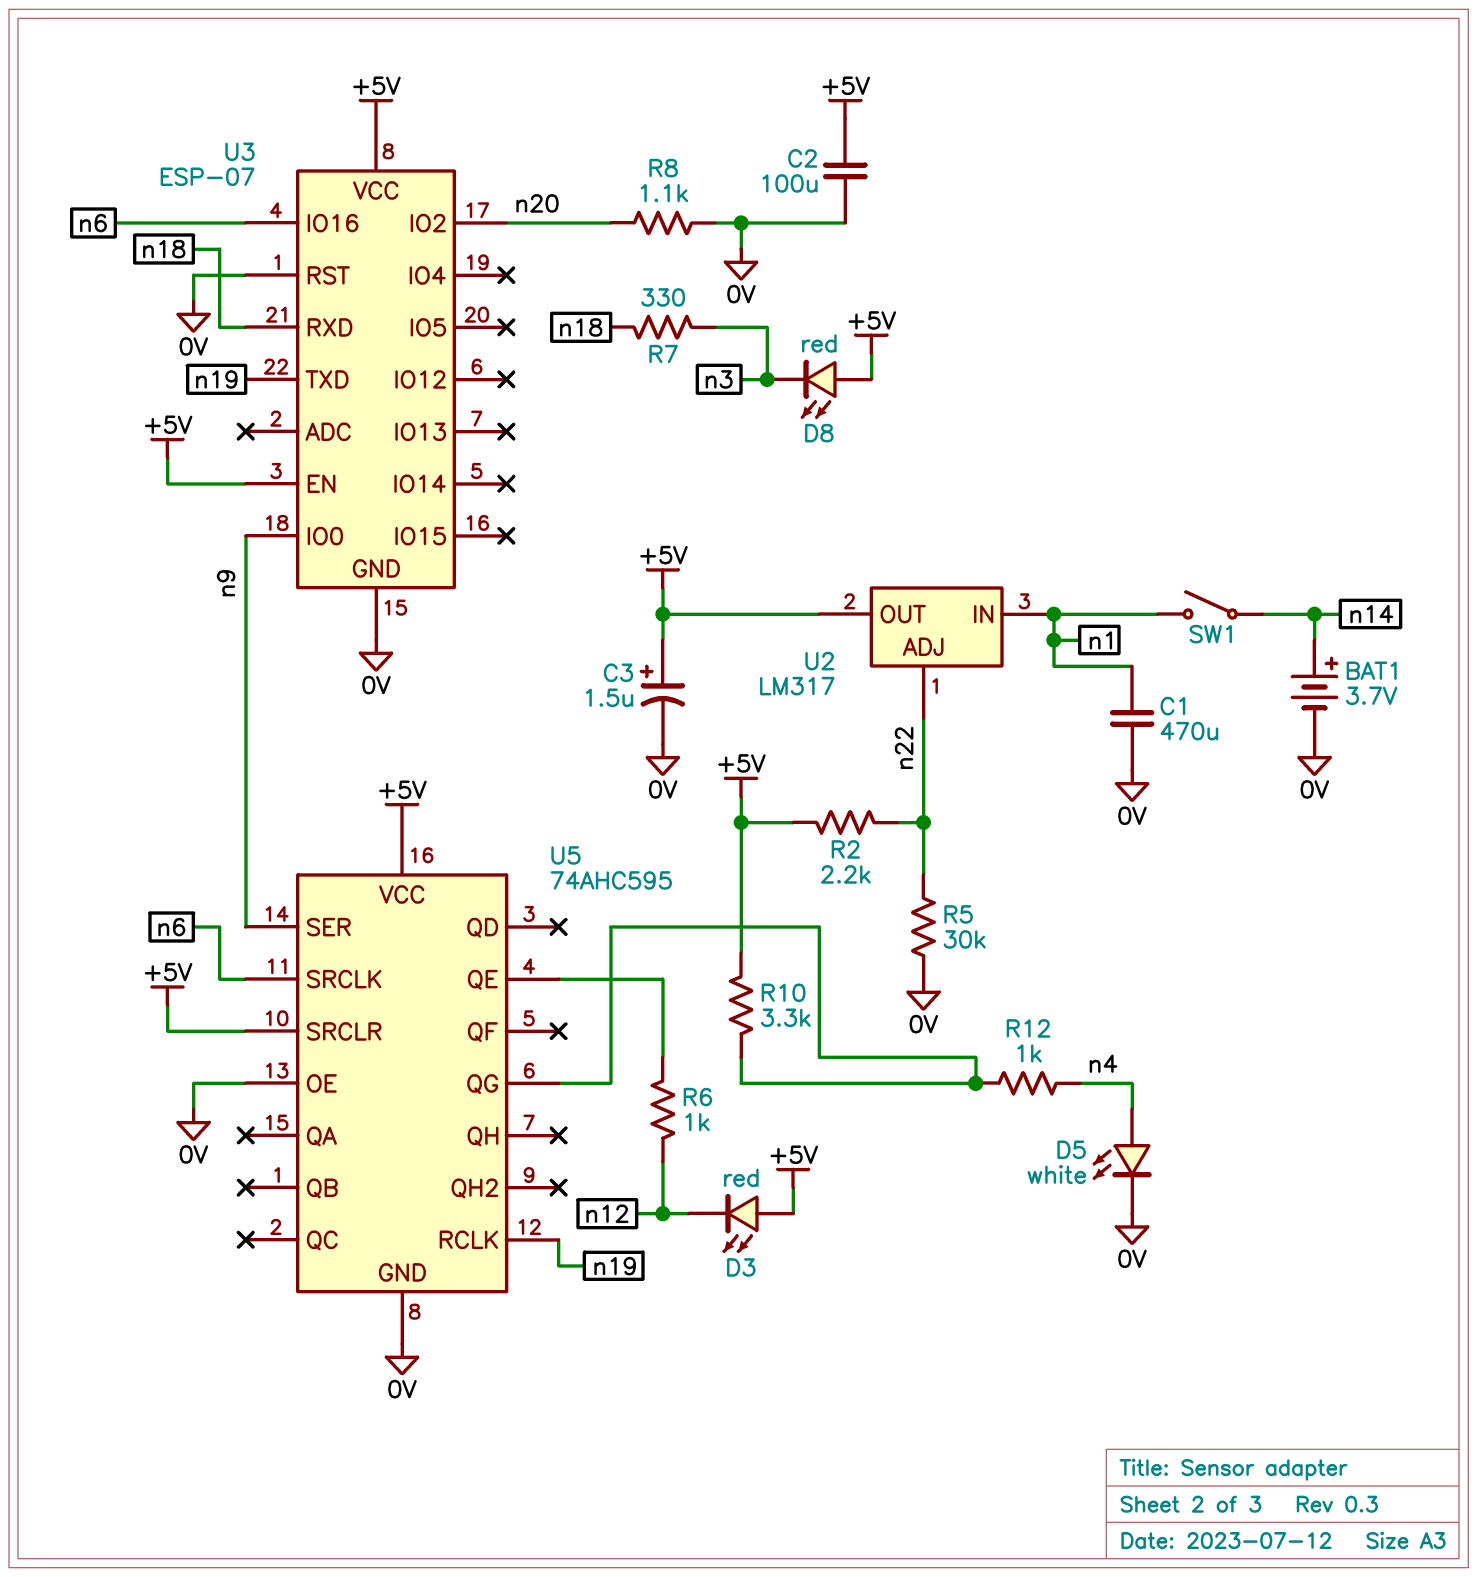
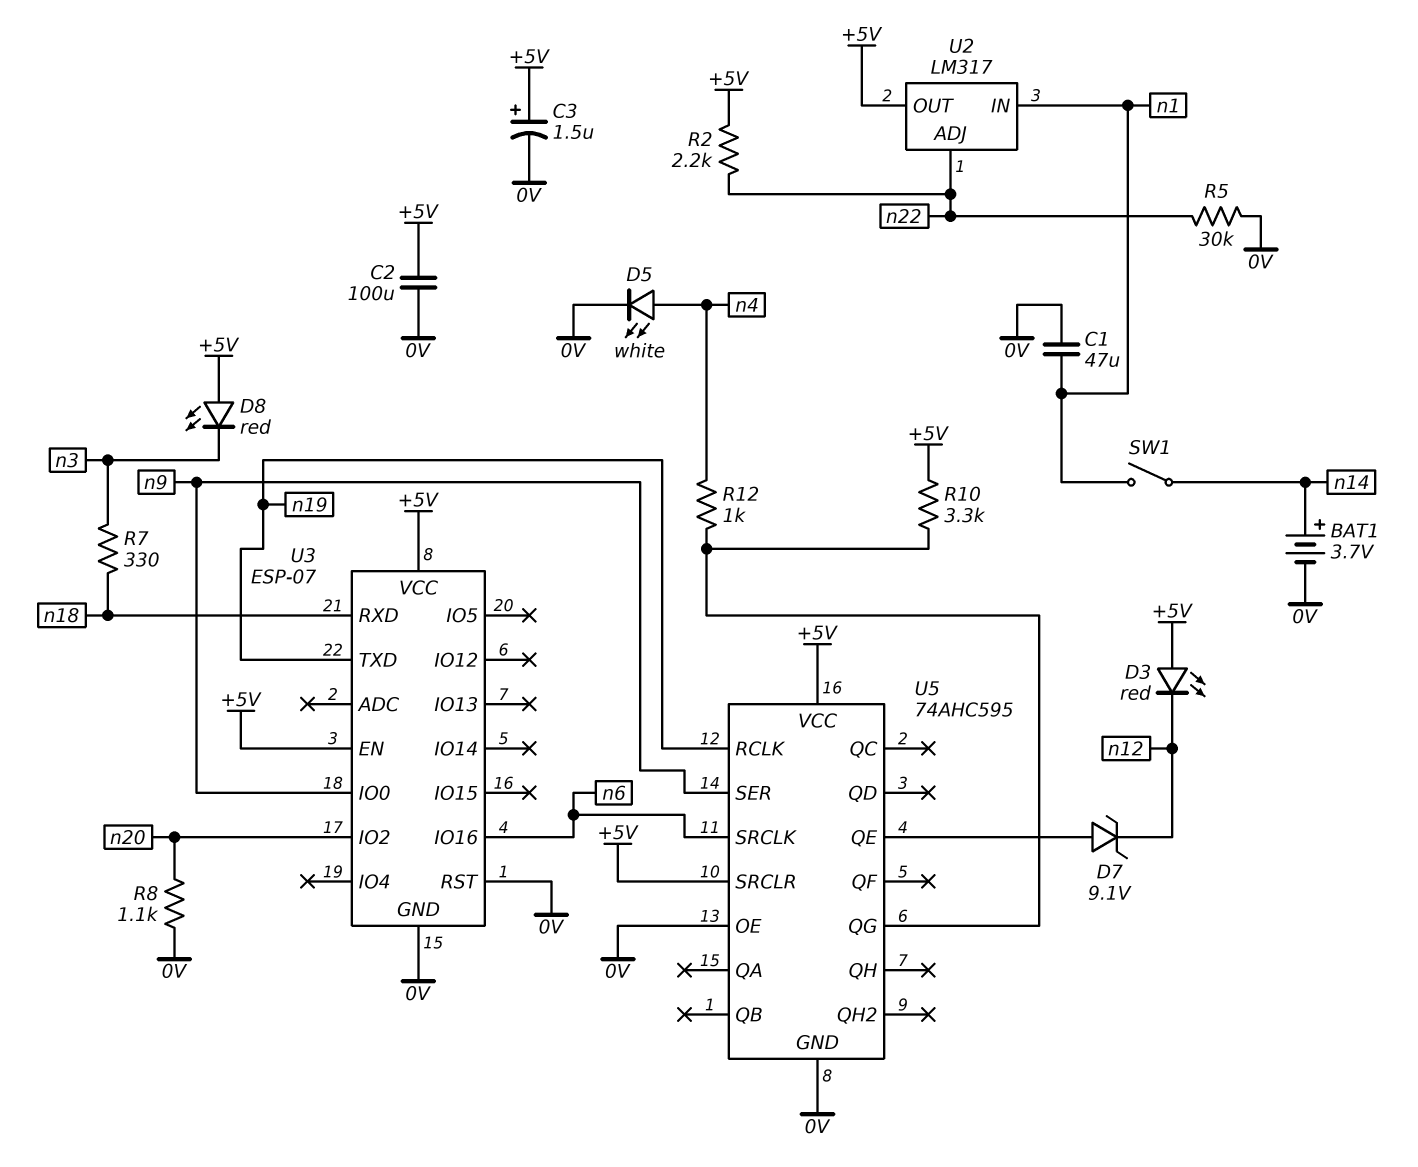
C1: 470uF (0V, n1) -> 47uF (0V, n1)
D7: none -> zener 9.1V (A U5/QE, K n12)
R6: 1k (U5/QE, n12) -> none

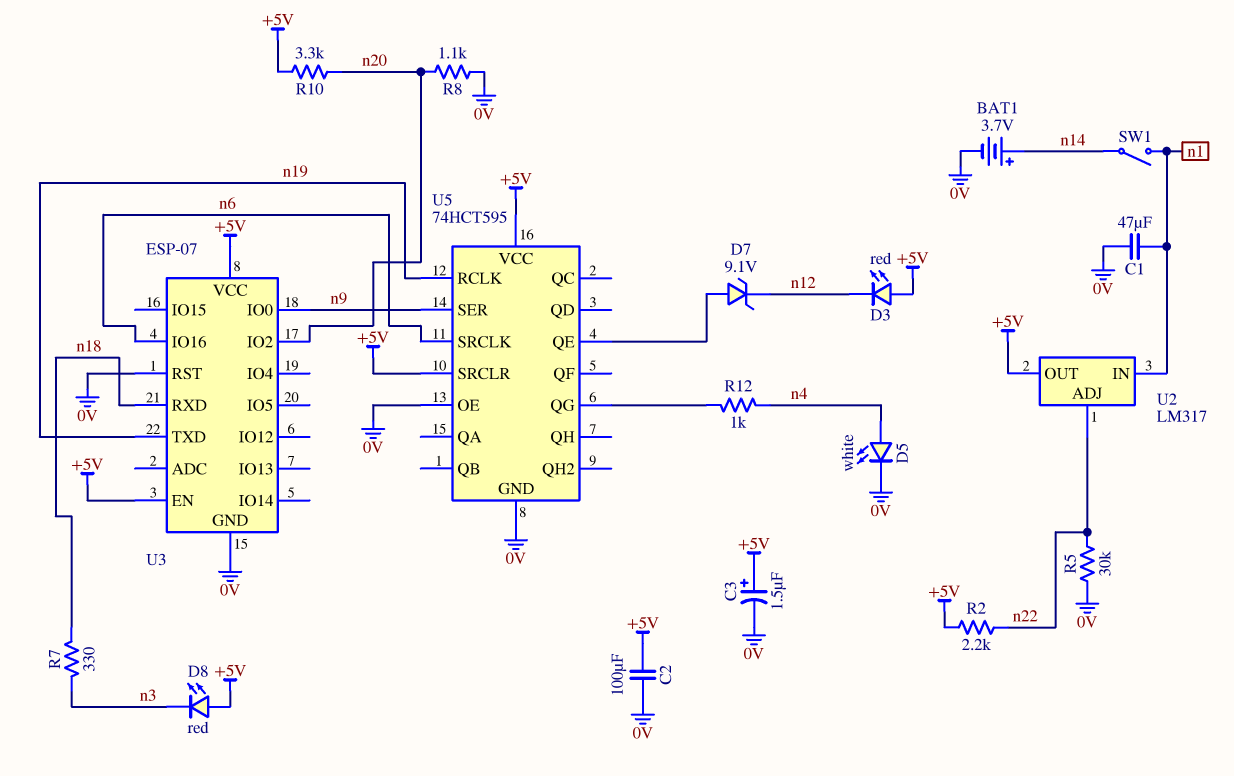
R10: 3.3k (+5V, U5/QG) -> 3.3k (+5V, n20)
U5: 74AHC595 -> 74HCT595

